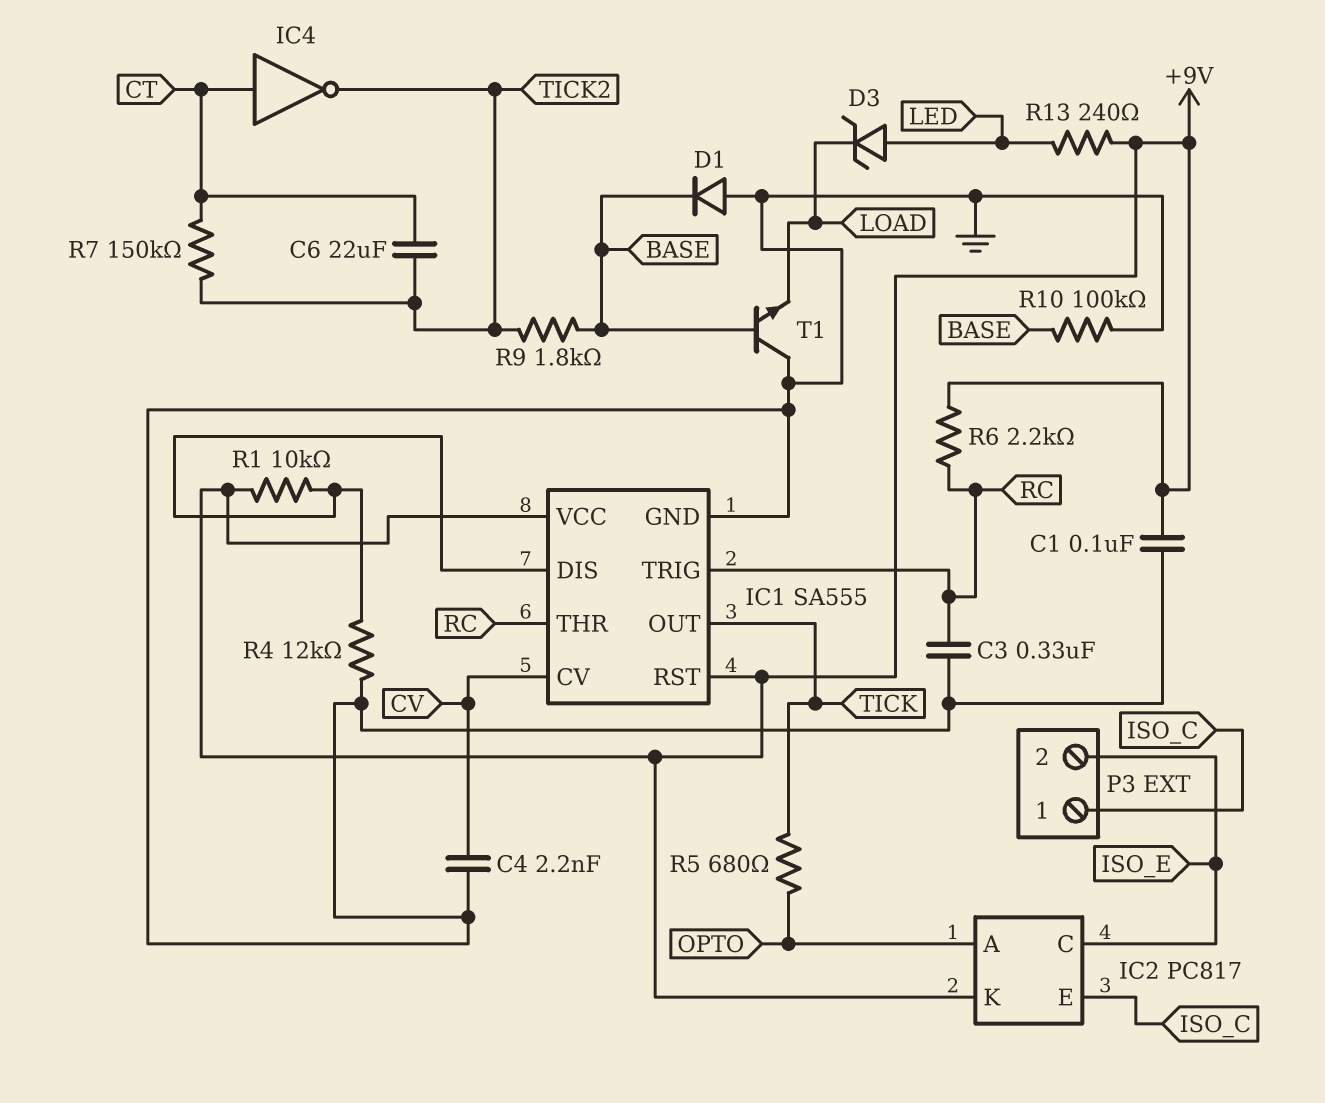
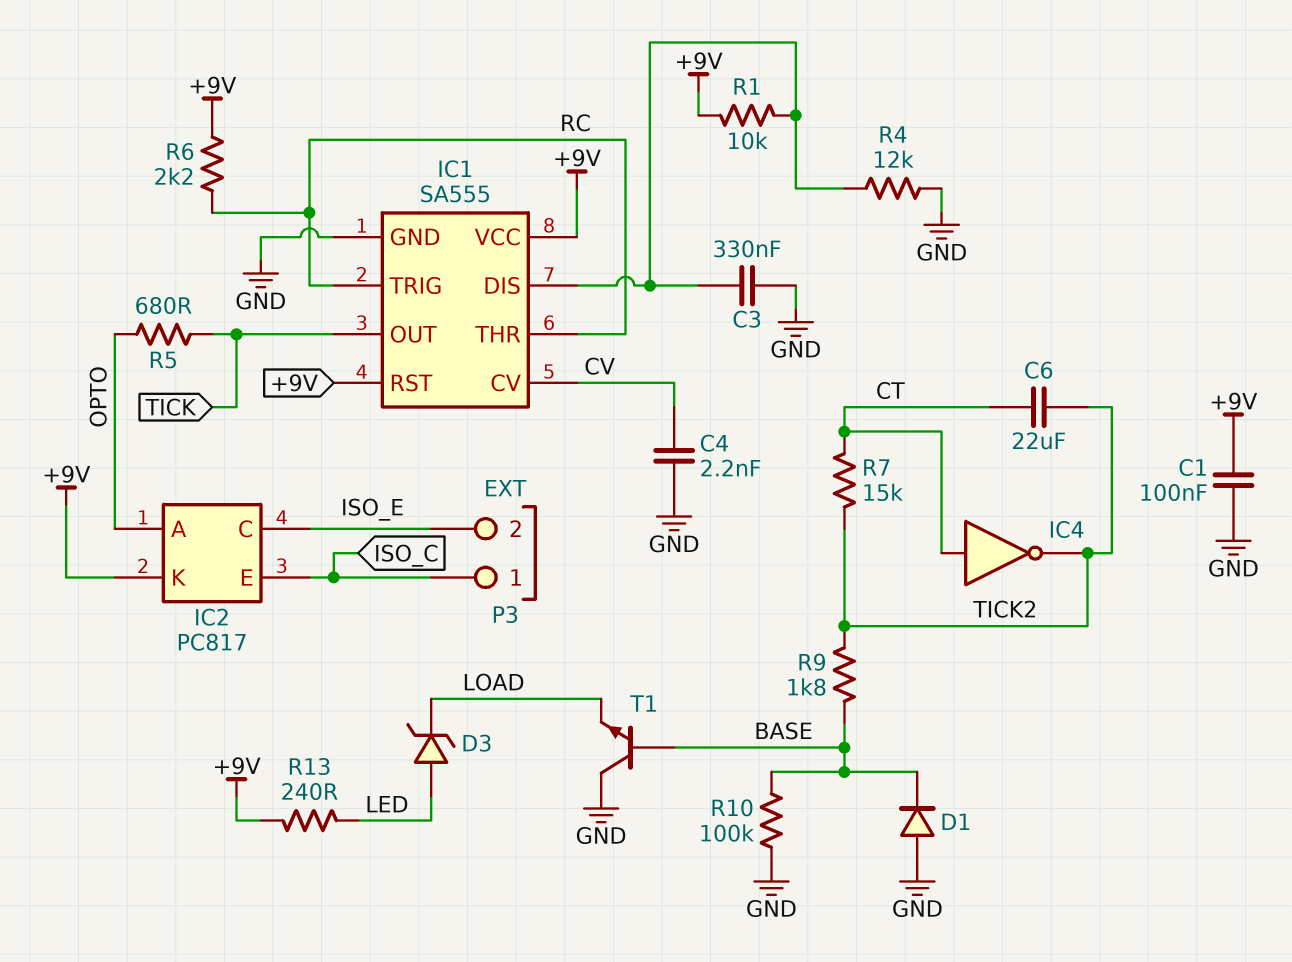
C3: 330nF (GND, RC) -> 330nF (GND, IC1/DIS)
R7: 150k (CT, TICK2) -> 15k (CT, TICK2)

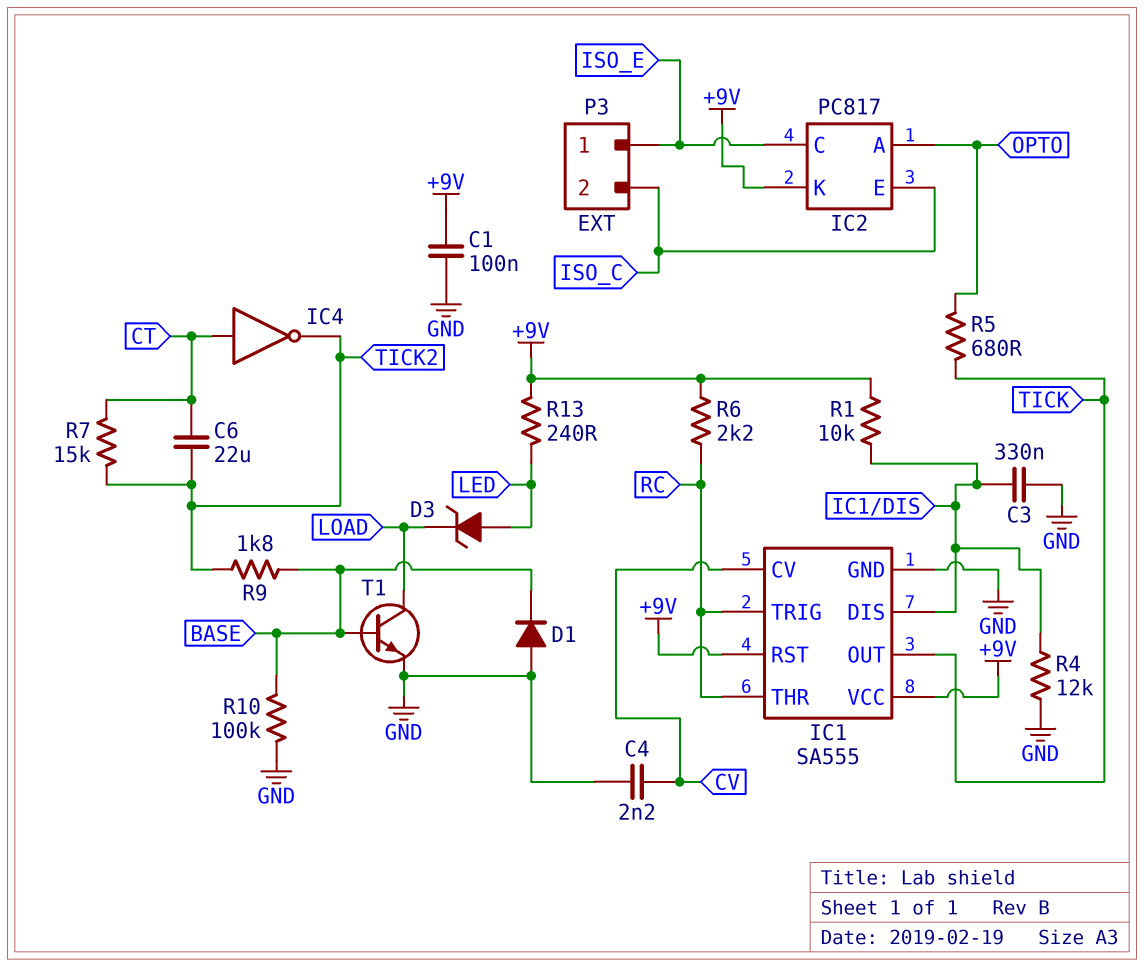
P3 pin 1: ISO_C -> ISO_E
P3 pin 2: ISO_E -> ISO_C
T1: NPN (B BASE, C GND, E LOAD) -> NPN (B BASE, C LOAD, E GND)

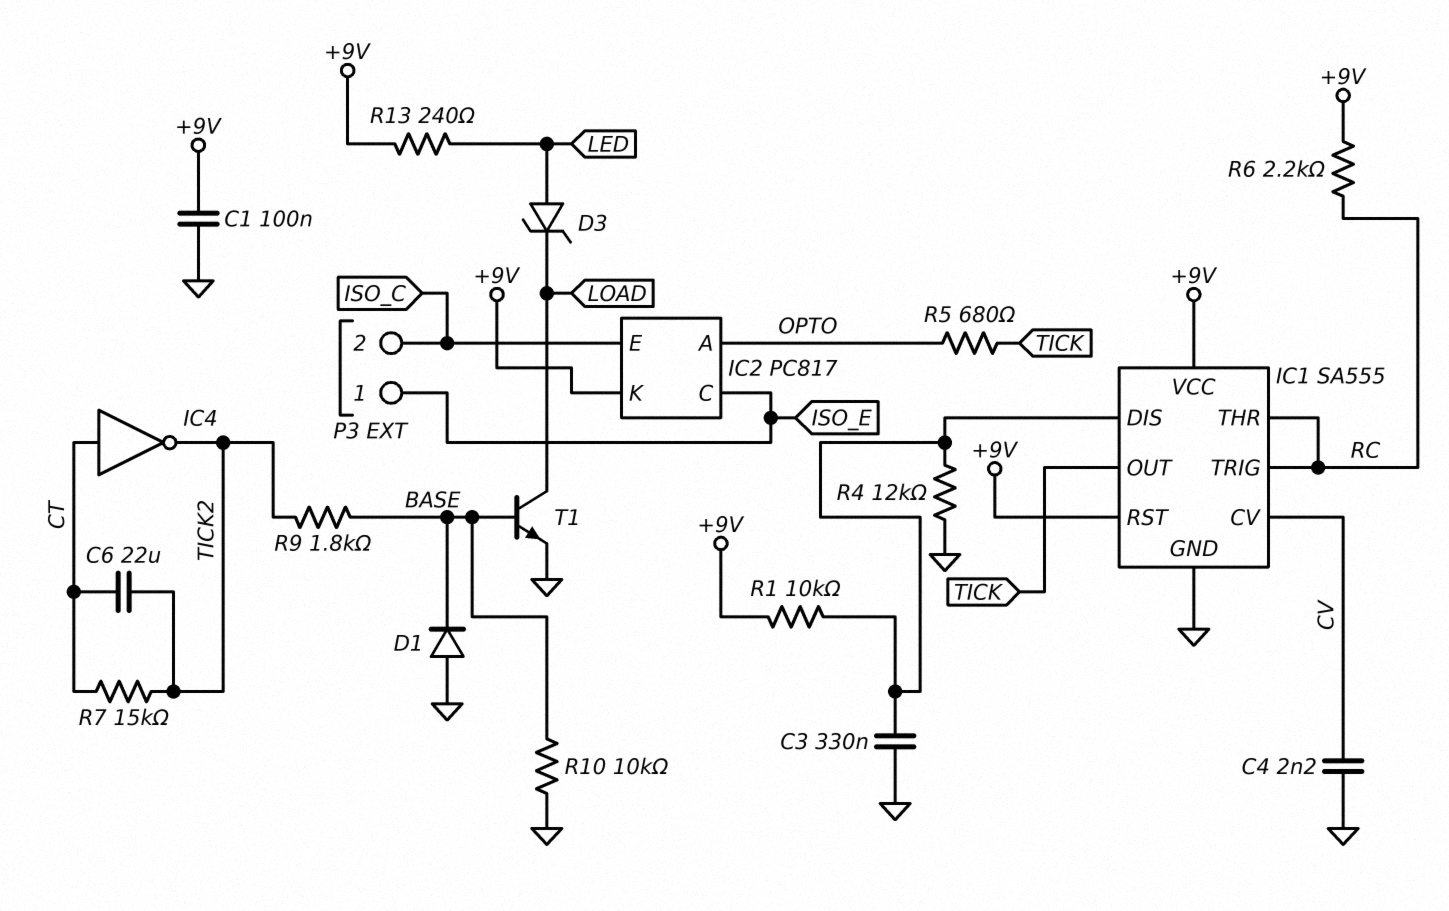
R10: 100k (BASE, GND) -> 10k (BASE, GND)

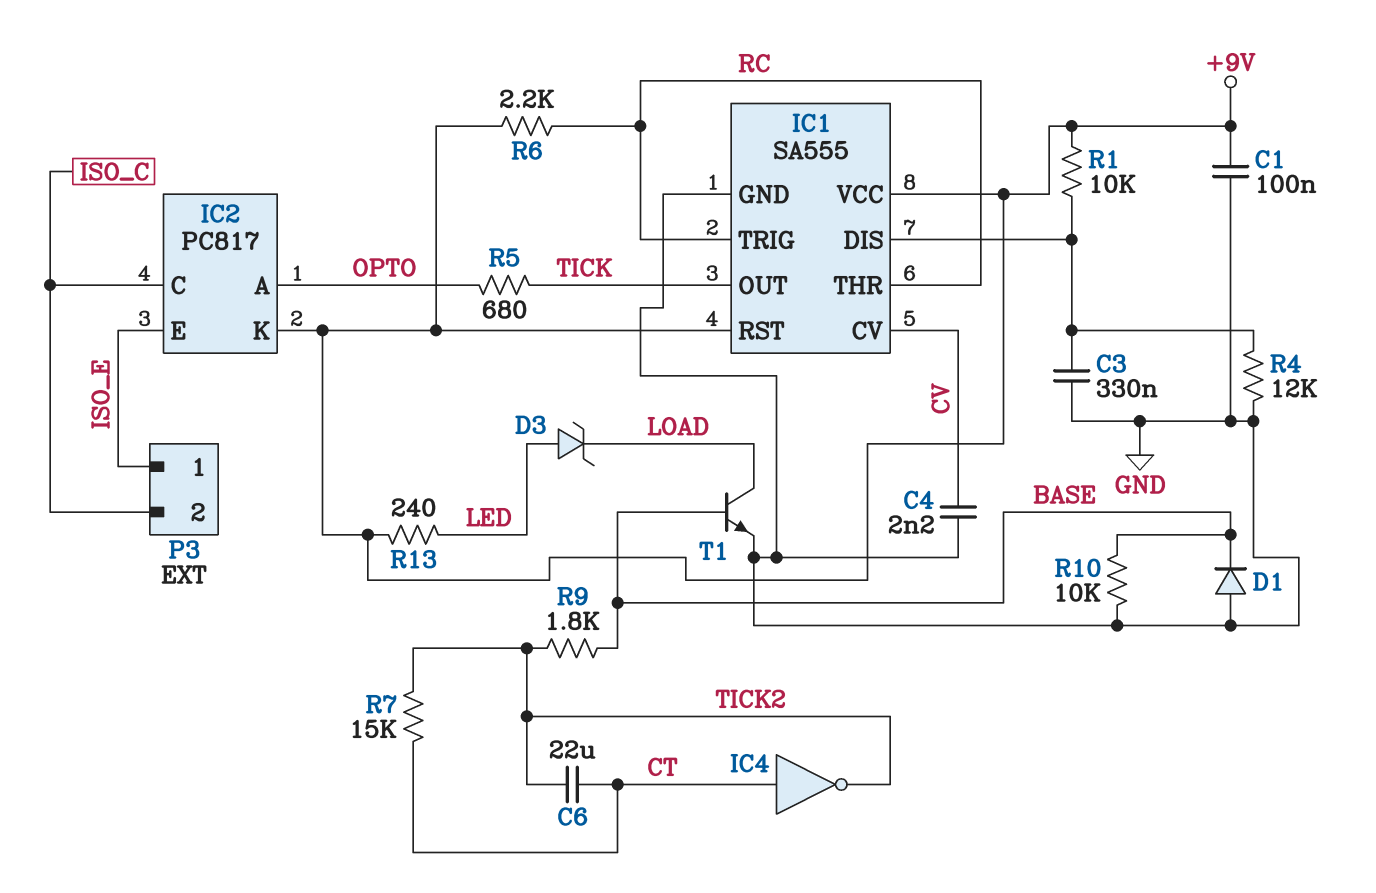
IC2 pin C: ISO_E -> ISO_C
IC2 pin E: ISO_C -> ISO_E

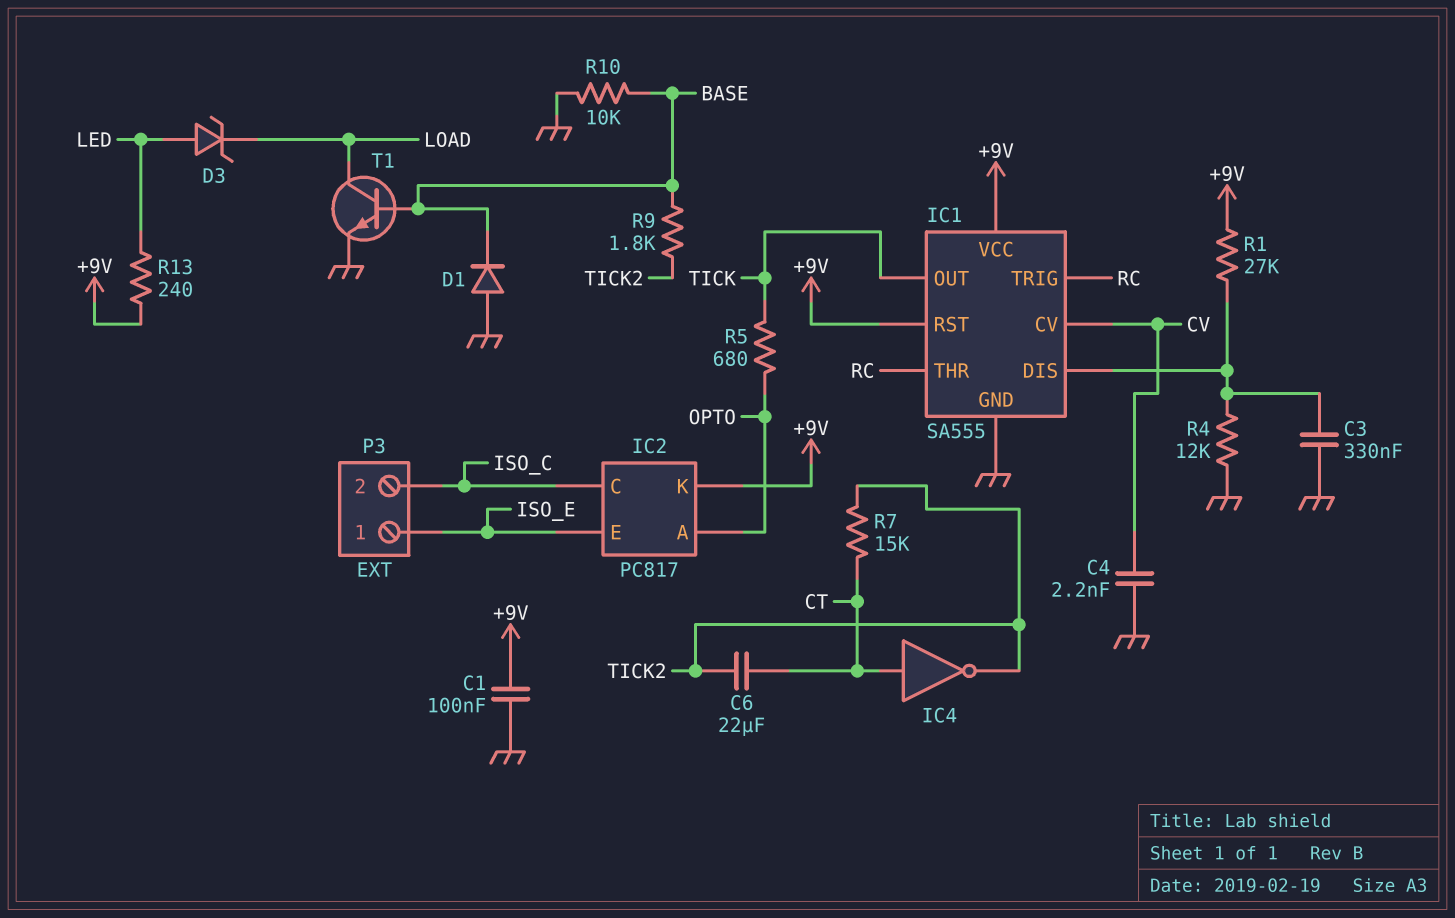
R1: 10k (+9V, IC1/DIS) -> 27k (+9V, IC1/DIS)
R6: 2.2k (+9V, RC) -> none

